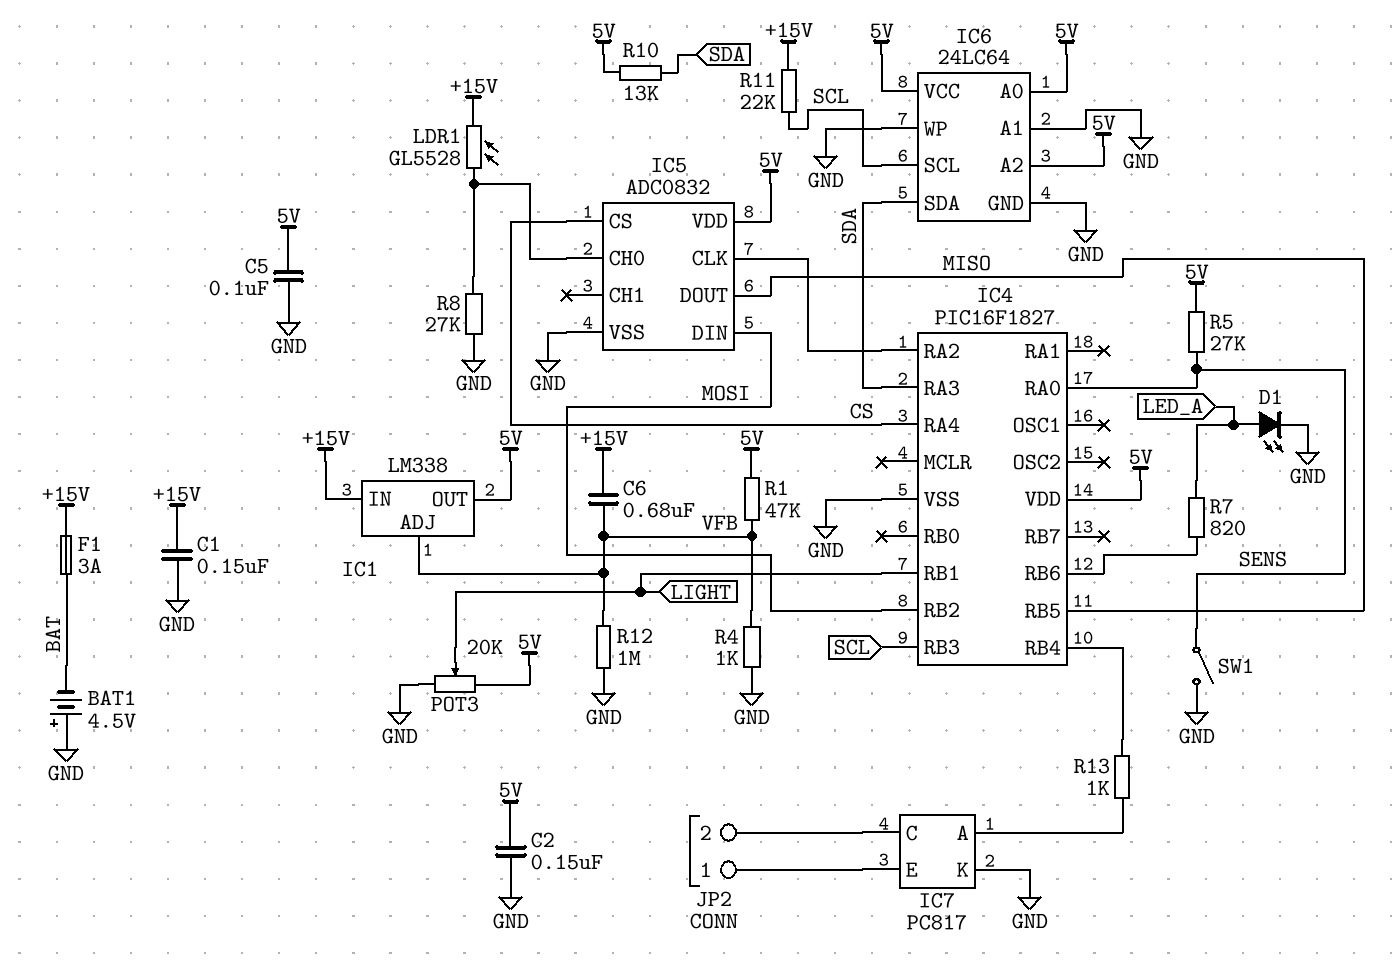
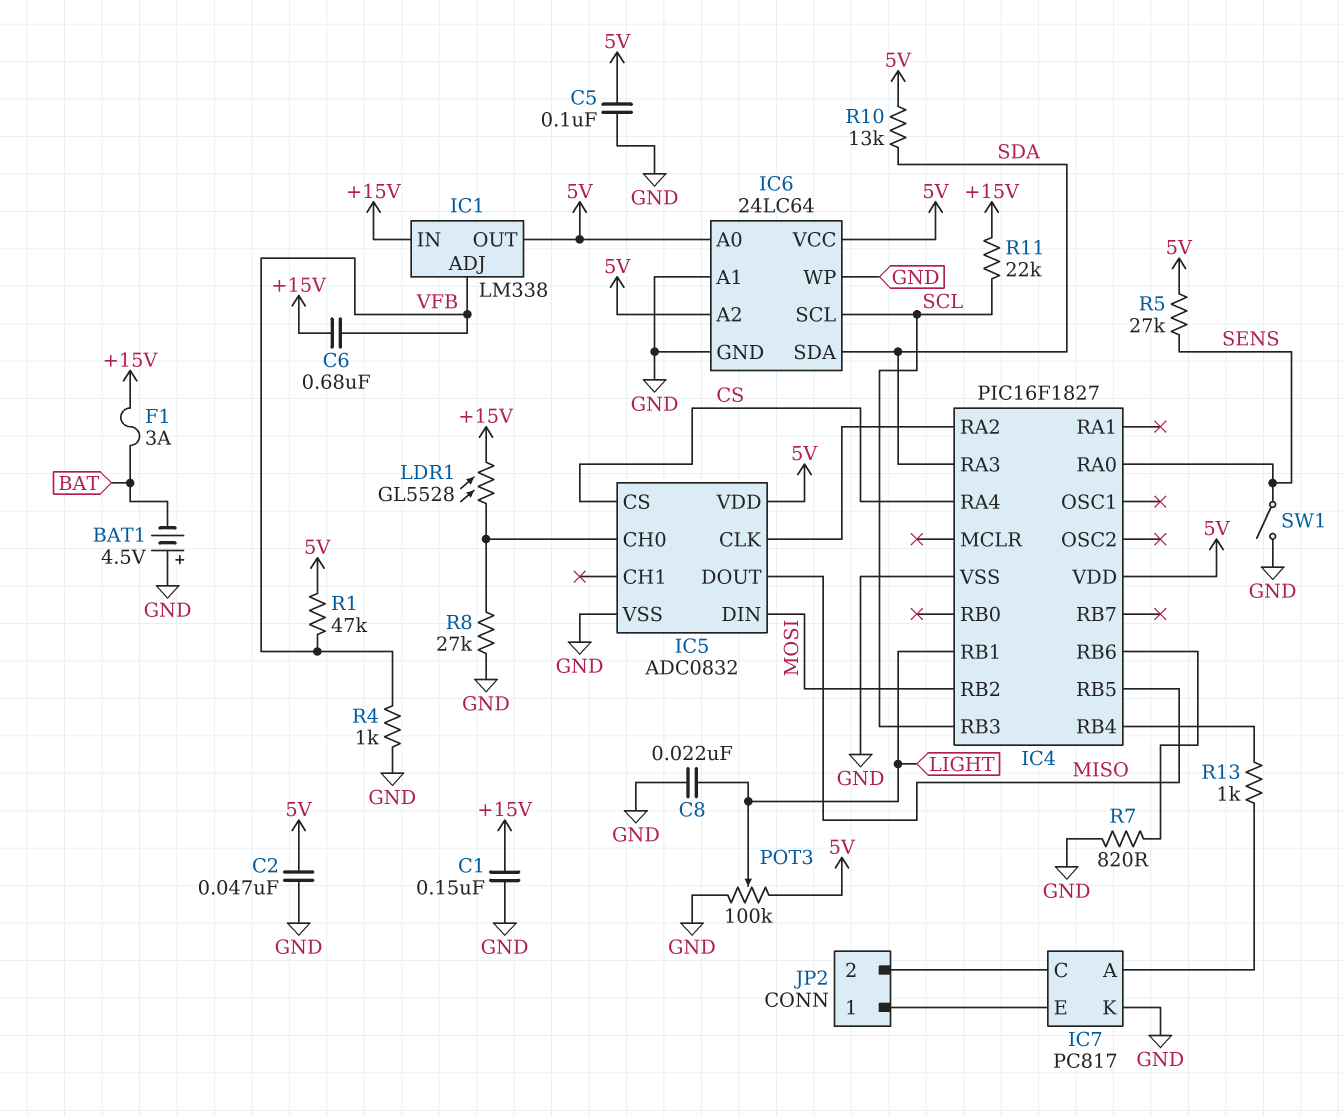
C2: 150nF (5V, GND) -> 47nF (5V, GND)
C8: none -> 22nF (GND, LIGHT)
D1: LED (A LED_A, K GND) -> none
POT3: 20k (5V, GND, wiper LIGHT) -> 100k (5V, GND, wiper LIGHT)
R7: 820 (IC4/RB6, LED_A) -> 820 (GND, IC4/RB6)
R12: 1M (GND, VFB) -> none

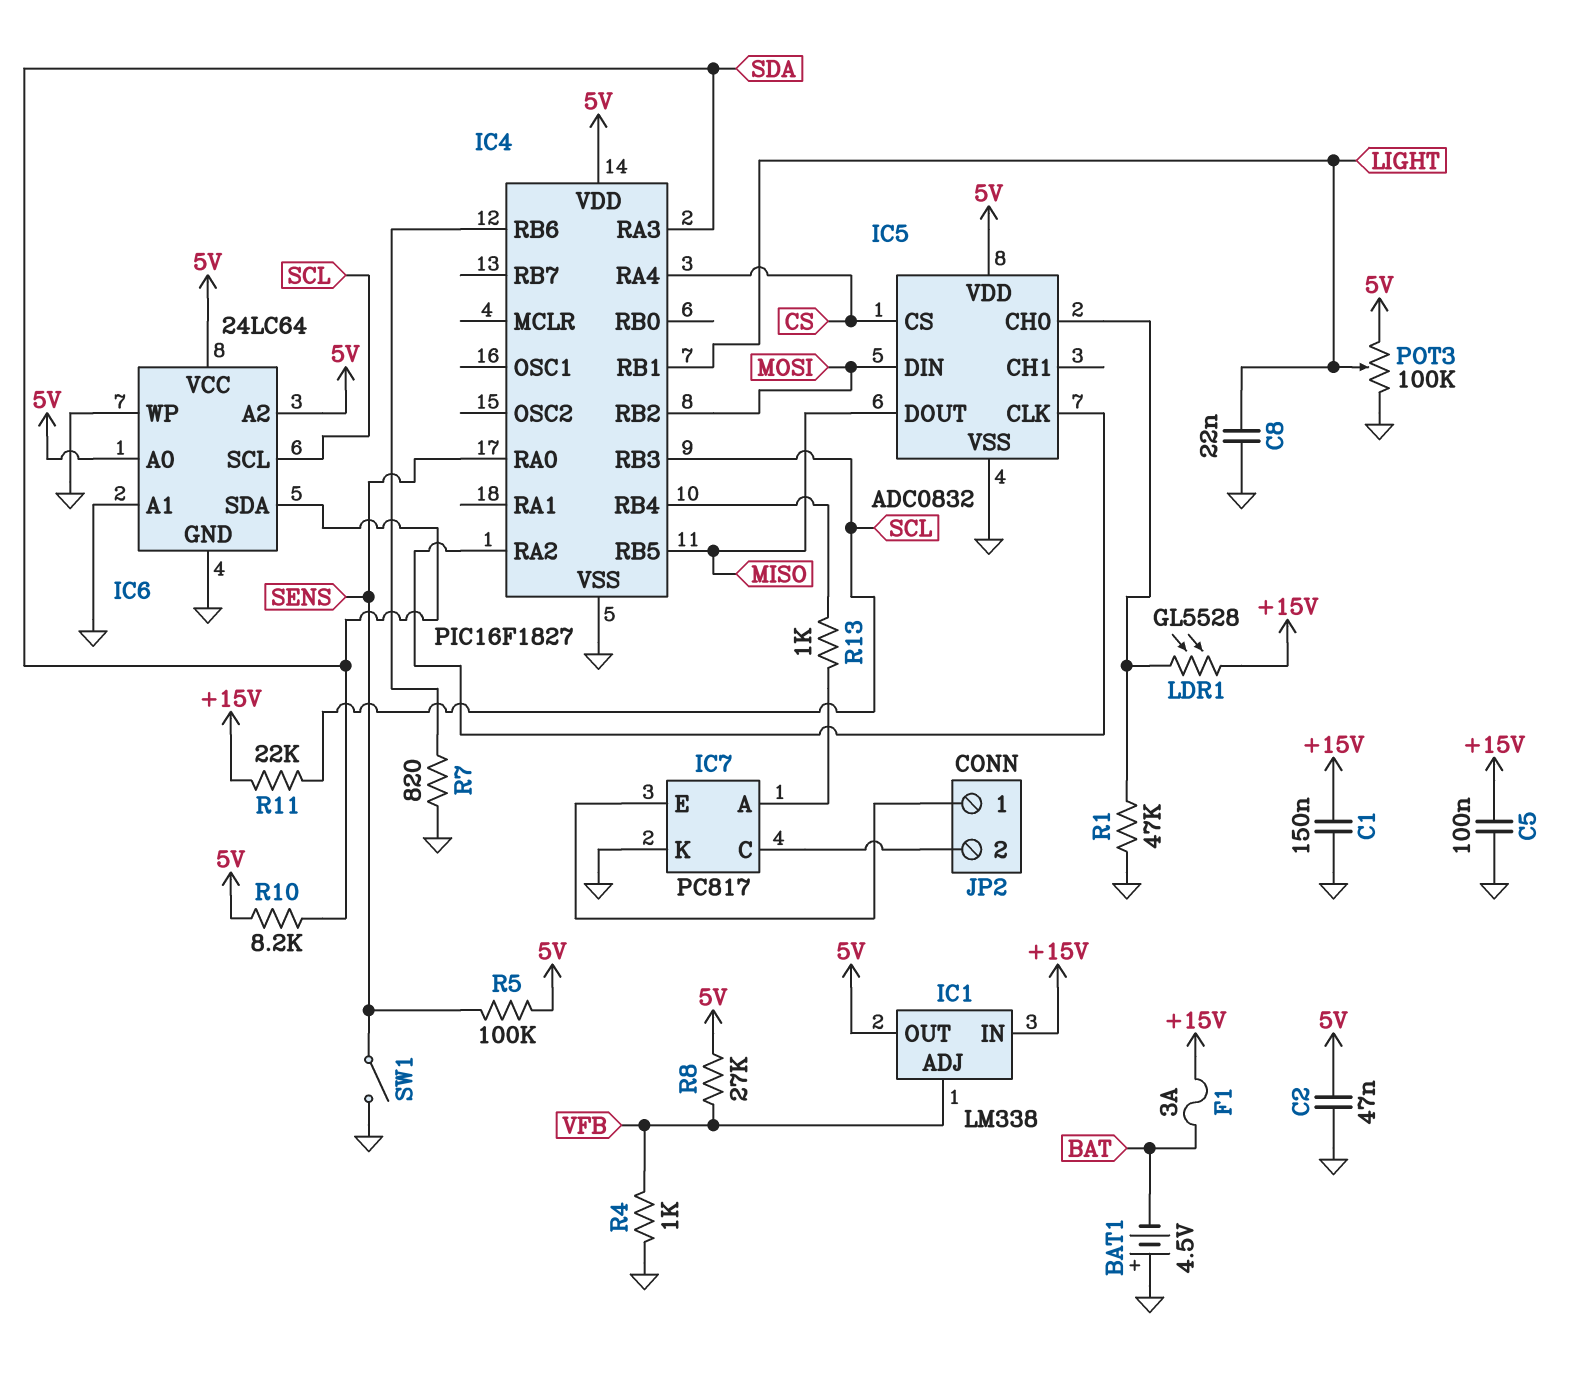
C5: 100nF (5V, GND) -> 100nF (+15V, GND)
C6: 680nF (+15V, VFB) -> none
R1: 47k (5V, VFB) -> 47k (GND, IC5/CH0)
R5: 27k (5V, SENS) -> 100k (5V, SENS)
R8: 27k (GND, IC5/CH0) -> 27k (5V, VFB)
R10: 13k (5V, SDA) -> 8.2k (5V, SDA)

